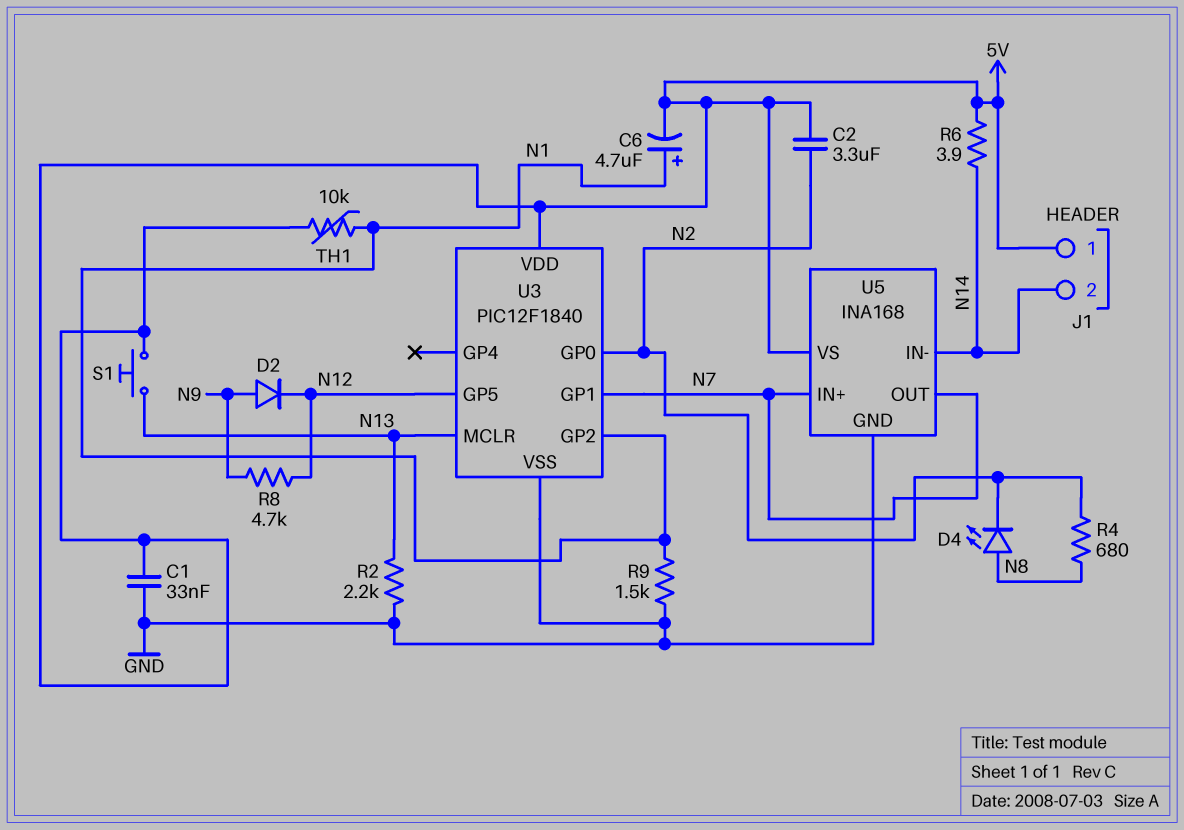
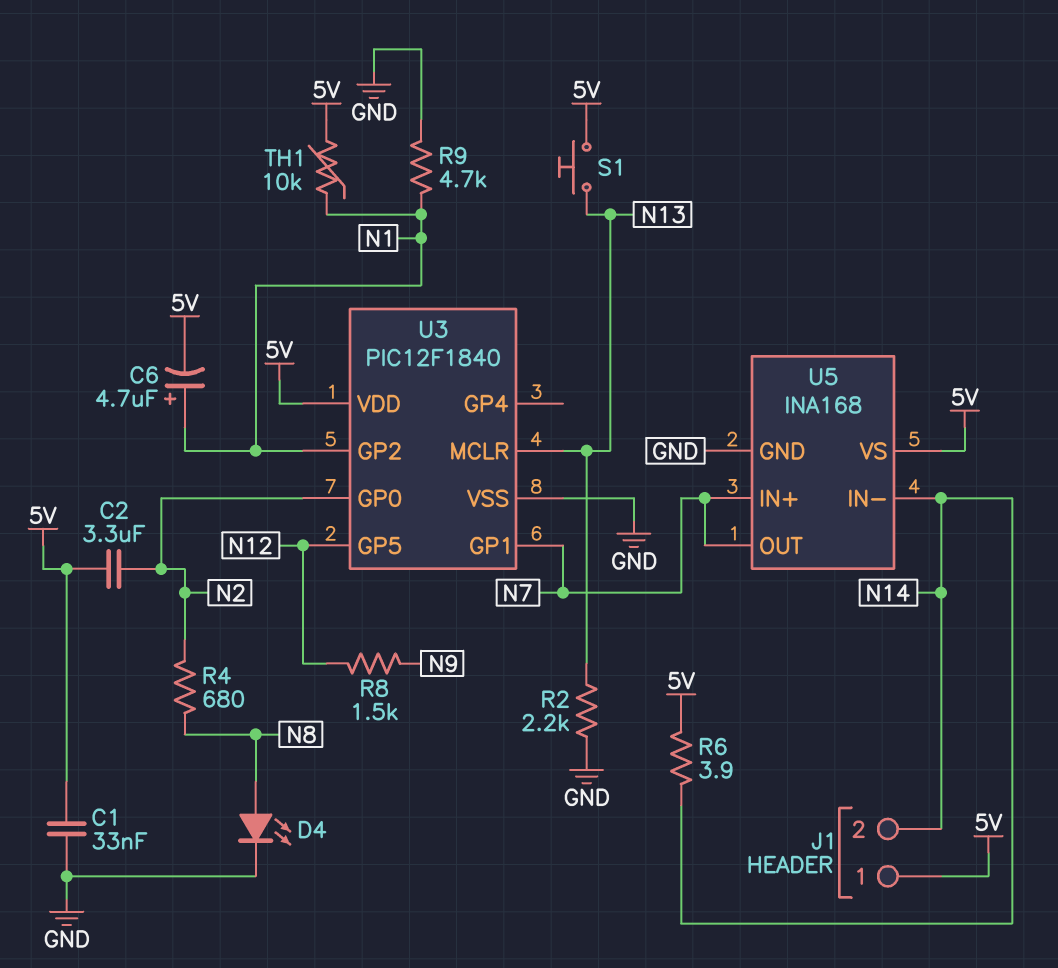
D2: diode (A N9, K N12) -> none
D4: LED (A N8, K N2) -> LED (A N8, K GND)
R8: 4.7k (N9, N12) -> 1.5k (N9, N12)
R9: 1.5k (GND, N1) -> 4.7k (GND, N1)

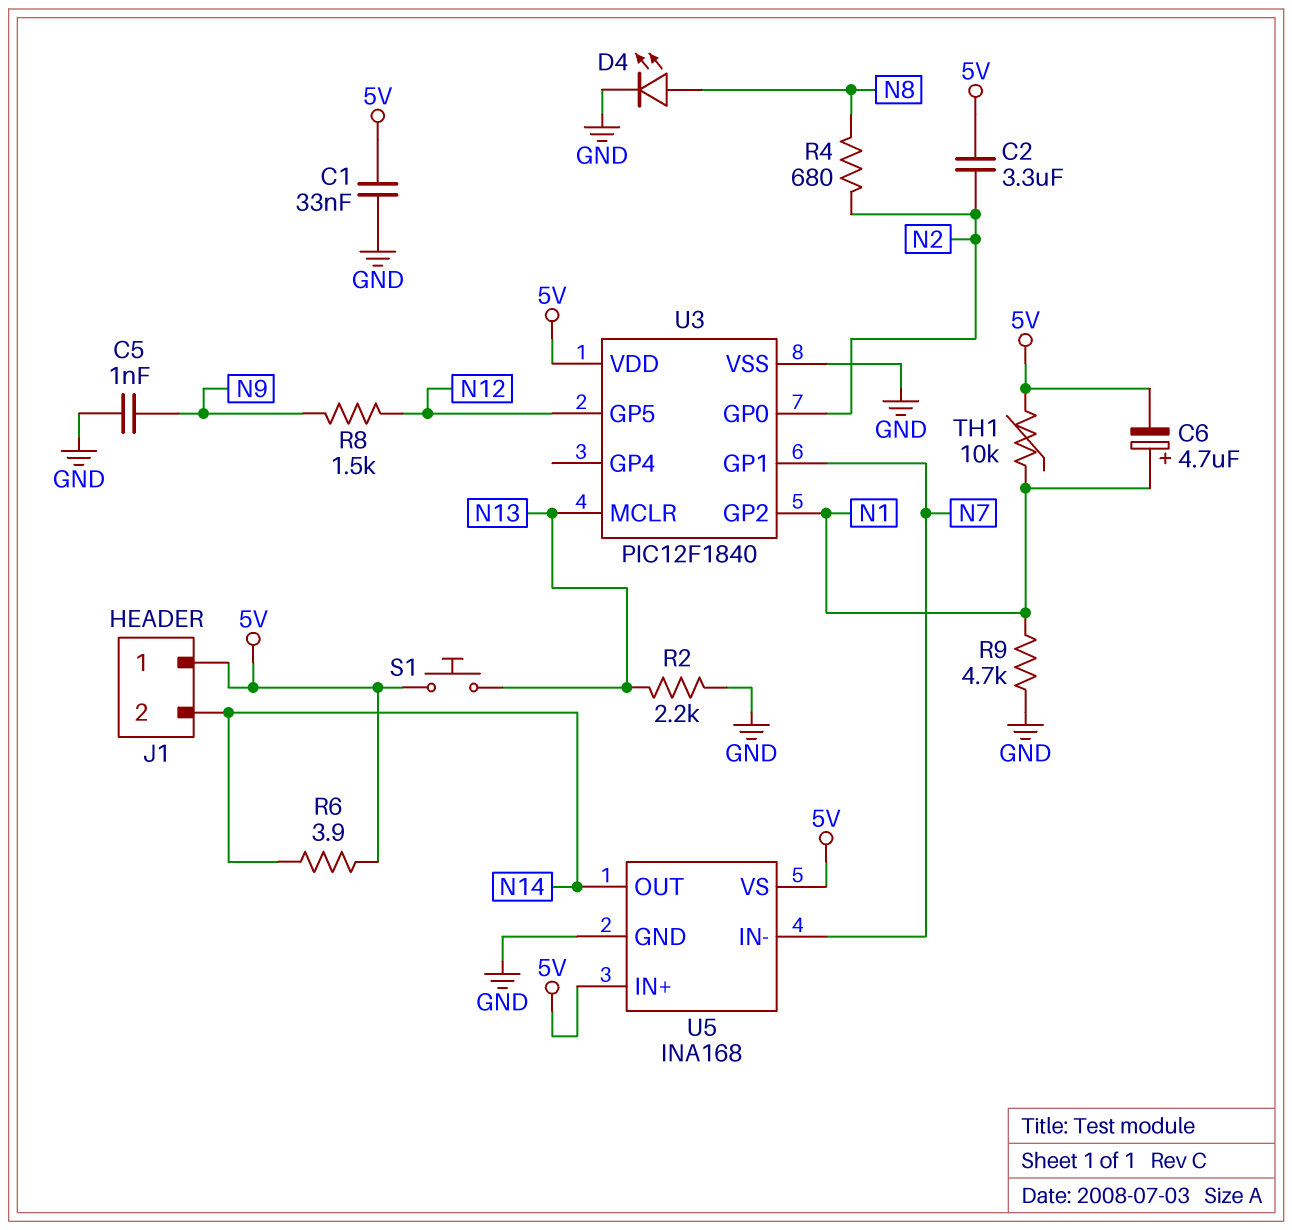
C5: none -> 1nF (GND, N9)
U5 pin IN+: N7 -> 5V
U5 pin IN-: N14 -> N7
U5 pin OUT: N7 -> N14

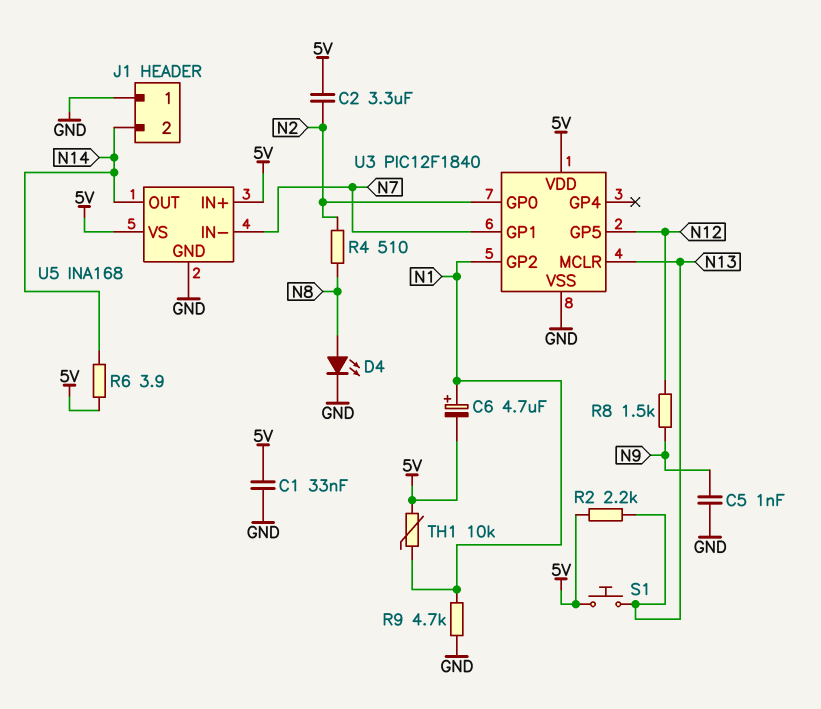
J1 pin 1: 5V -> GND
R2: 2.2k (GND, N13) -> 2.2k (5V, N13)
R4: 680 (N2, N8) -> 510 (N2, N8)

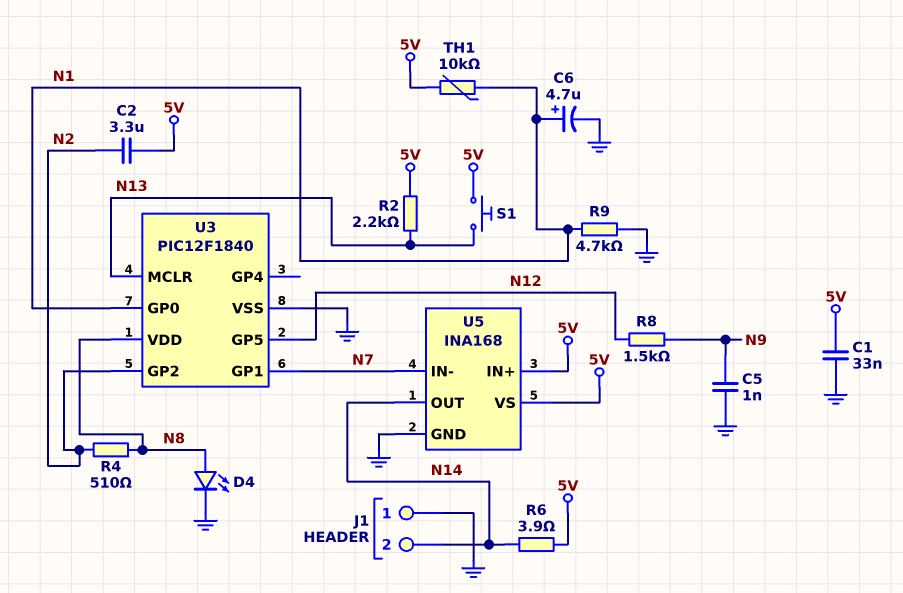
C6: 4.7uF (plus N1, minus 5V) -> 4.7uF (plus N1, minus GND)
U3 pin GP0: N2 -> N1
U3 pin GP2: N1 -> N2
U3 pin VDD: 5V -> N8

